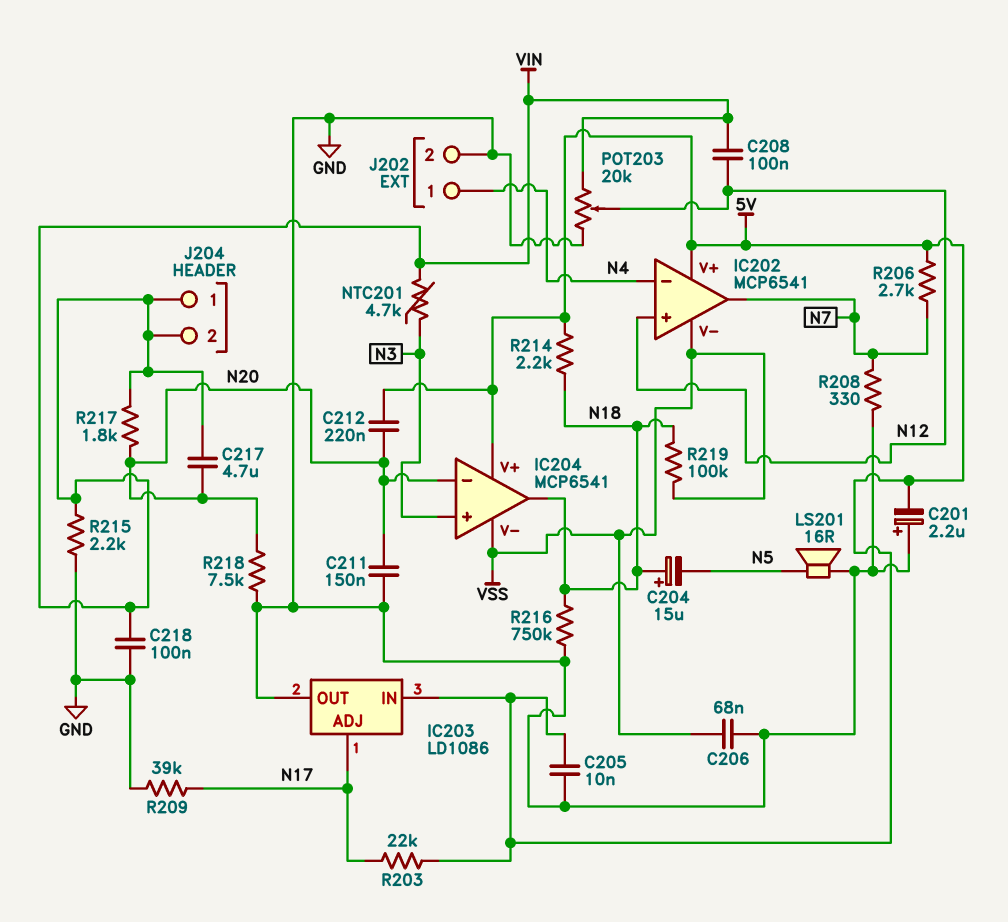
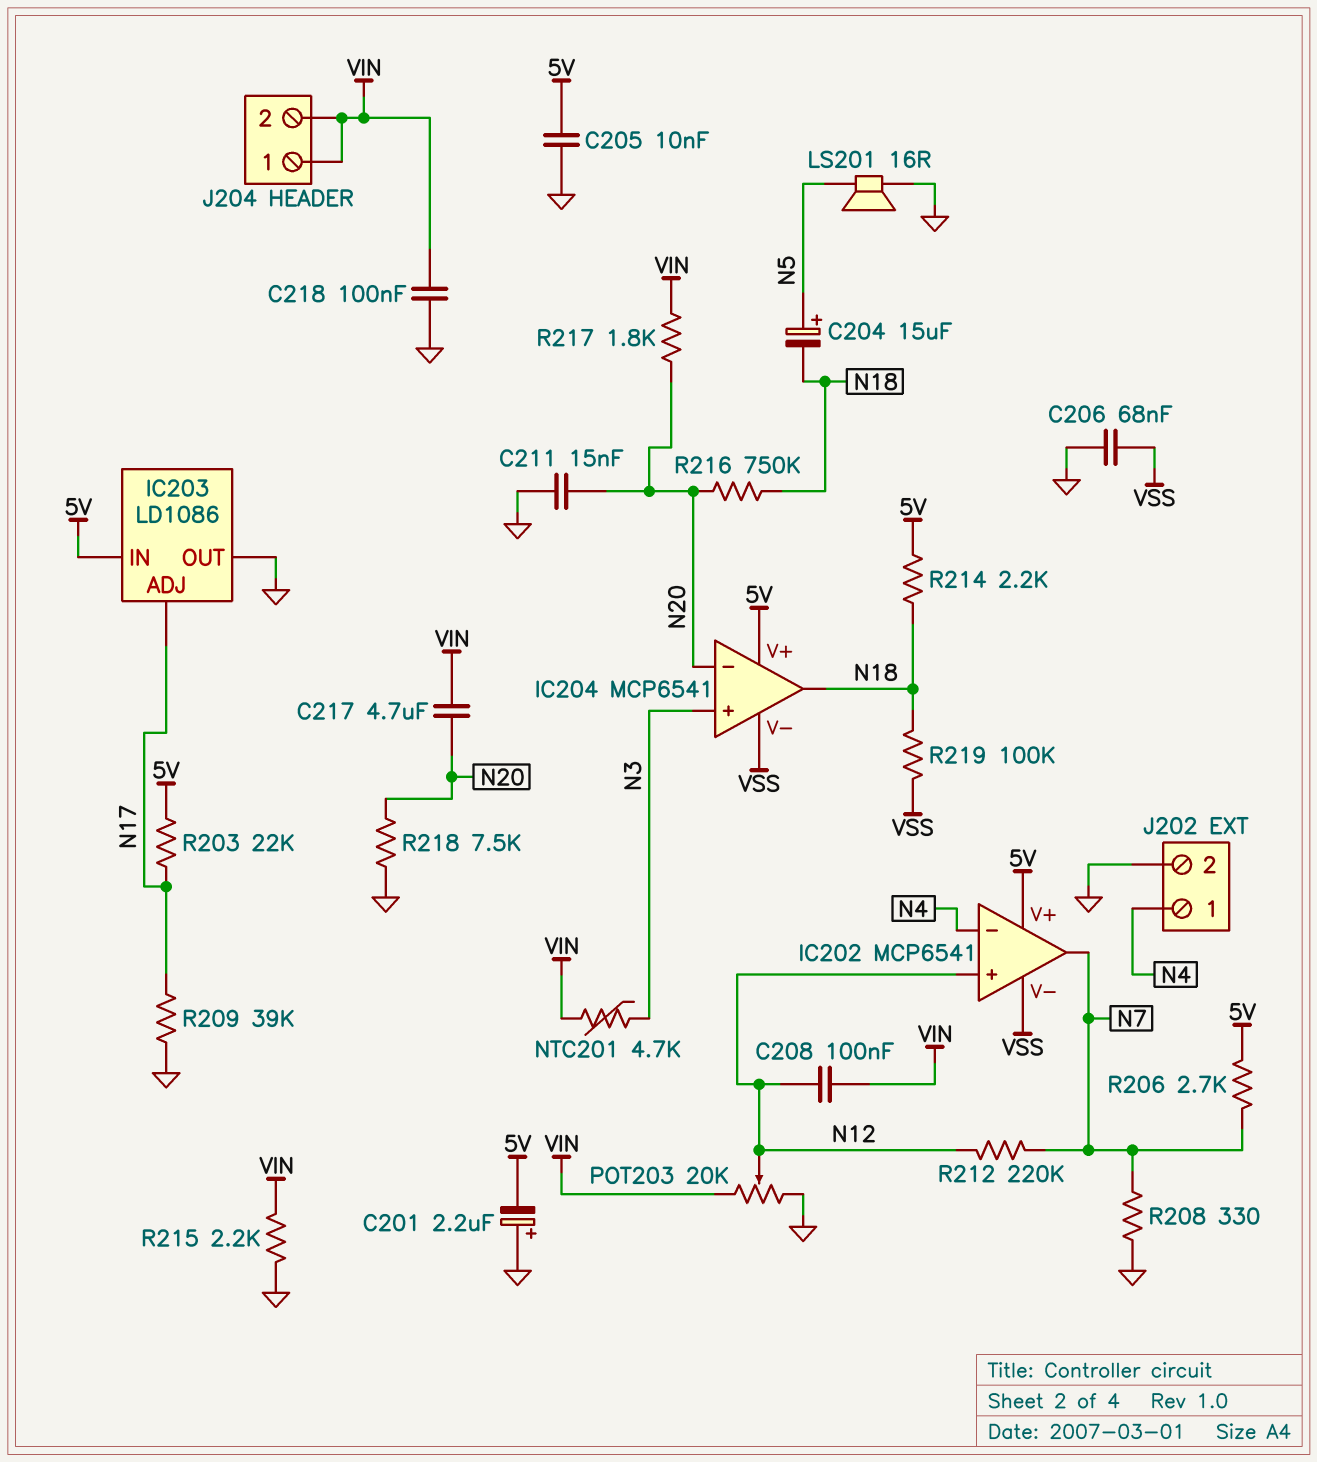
C204: 15uF (plus N18, minus N5) -> 15uF (plus N5, minus N18)
C211: 150nF (GND, N20) -> 15nF (GND, N20)
C212: 220nF (5V, N20) -> none
R212: none -> 220k (N7, N12)
R216: 750k (GND, N18) -> 750k (N18, N20)

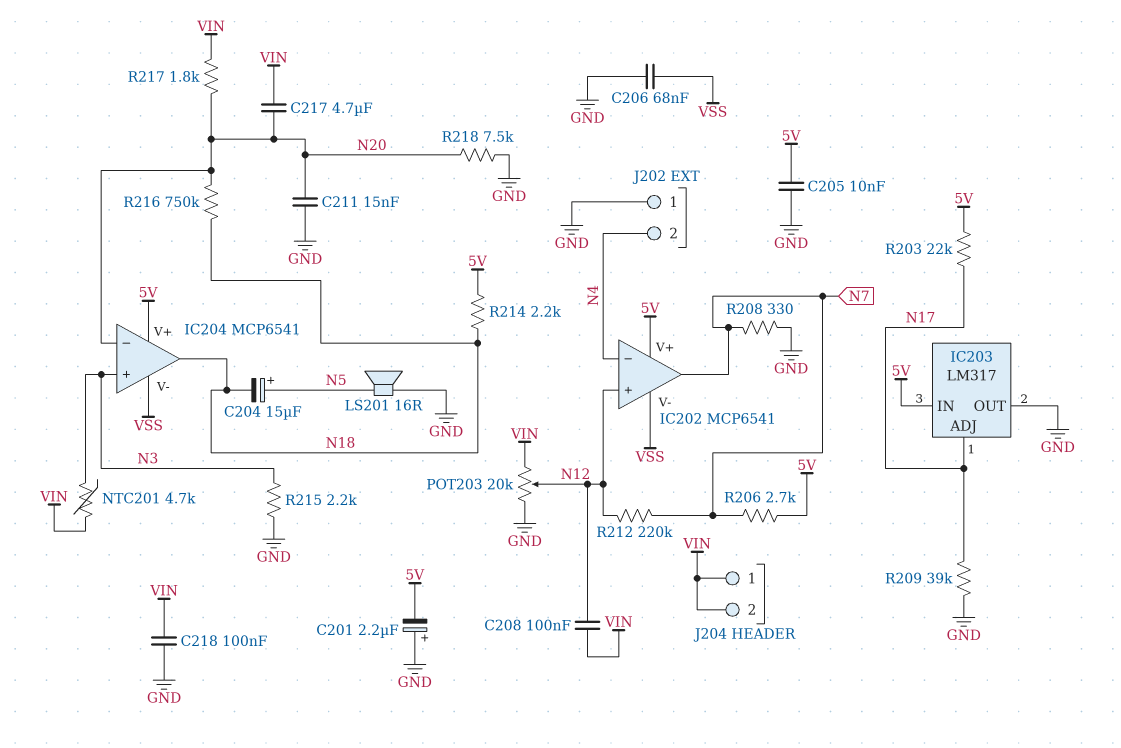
IC203: LD1086 -> LM317
J202 pin 1: N4 -> GND
J202 pin 2: GND -> N4
R215: 2.2k (GND, VIN) -> 2.2k (GND, N3)
R219: 100k (N18, VSS) -> none

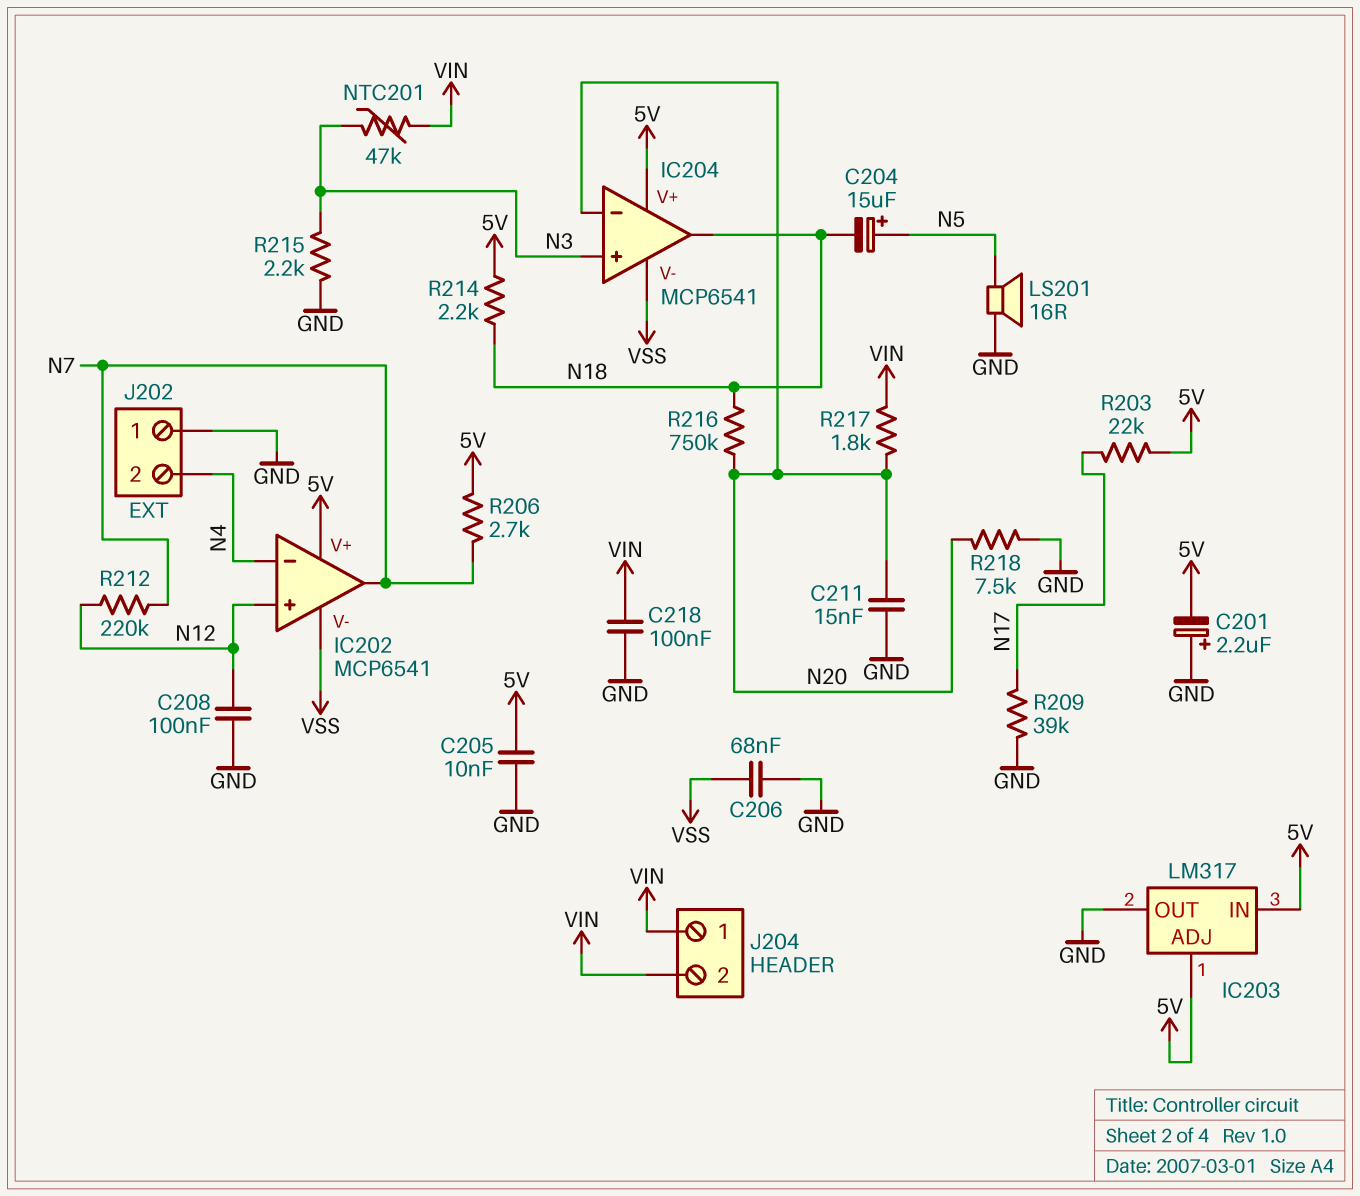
C208: 100nF (N12, VIN) -> 100nF (GND, N12)
C217: 4.7uF (N20, VIN) -> none
IC203 pin ADJ: N17 -> 5V
NTC201: 4.7k (N3, VIN) -> 47k (N3, VIN)
POT203: 20k (GND, VIN, wiper N12) -> none
R208: 330 (GND, N7) -> none

